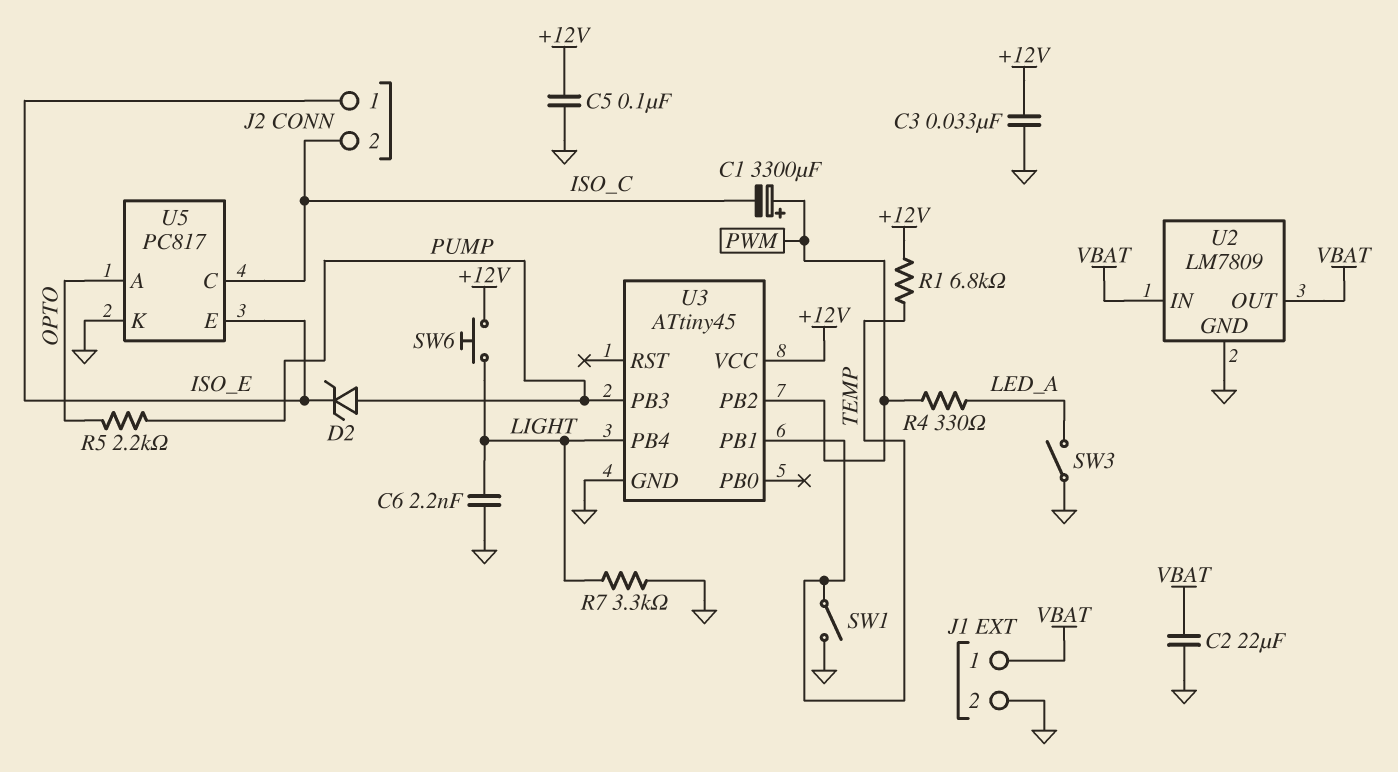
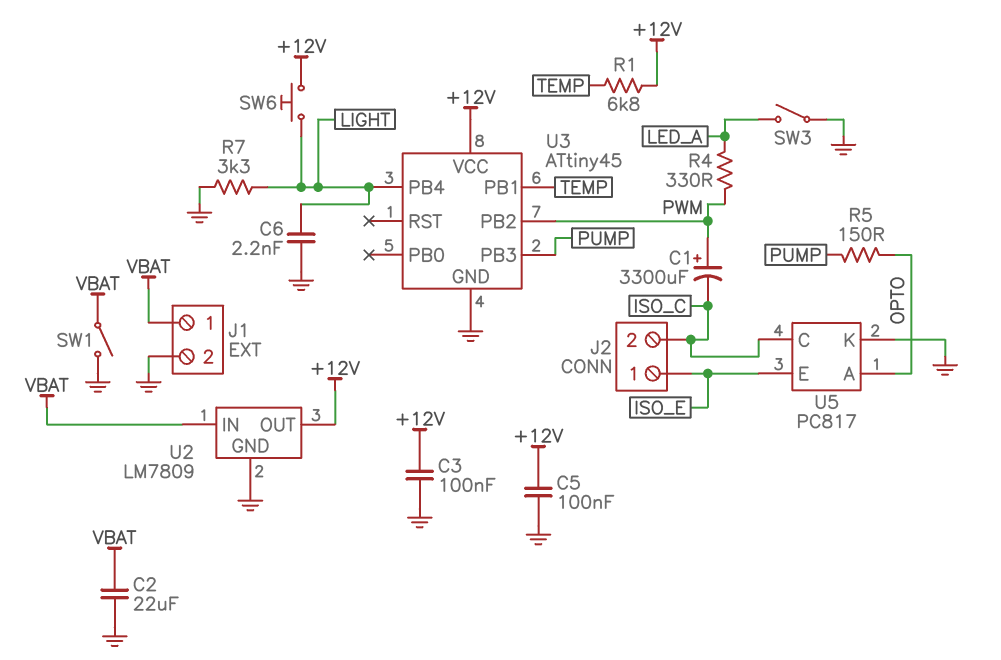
C3: 33nF (+12V, GND) -> 100nF (+12V, GND)
D2: zener (A PUMP, K ISO_E) -> none
R5: 2.2k (OPTO, PUMP) -> 150 (OPTO, PUMP)
SW1: switch (GND, TEMP) -> switch (GND, VBAT)
U2 pin OUT: VBAT -> +12V

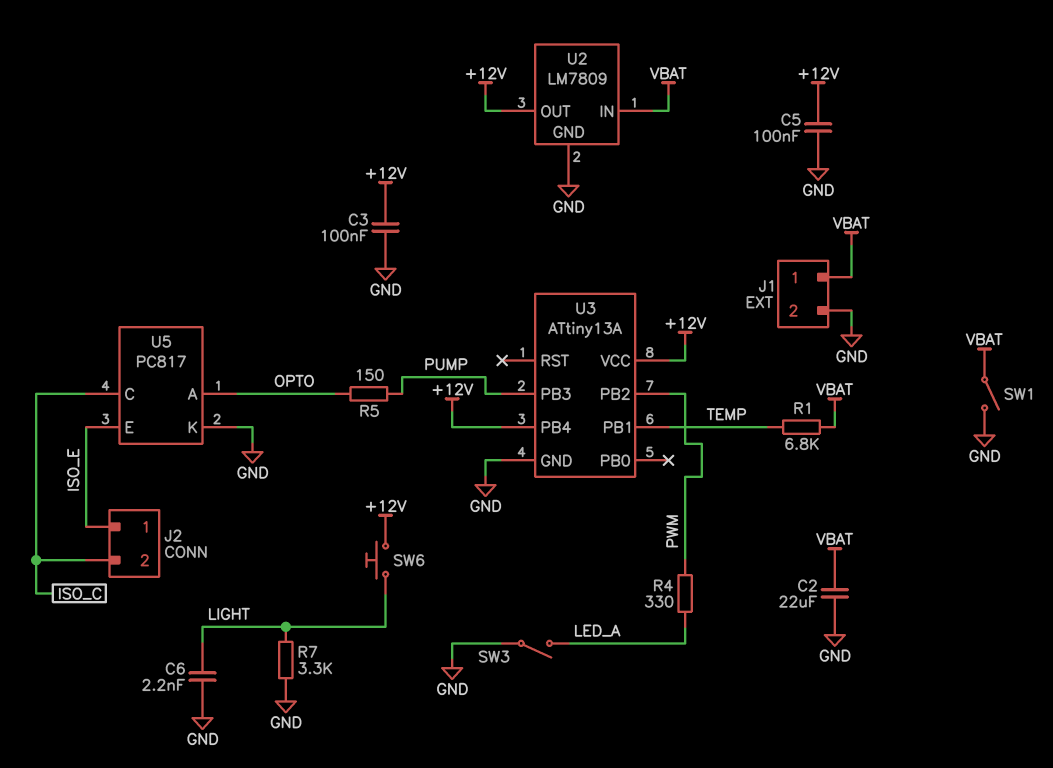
C1: 3300uF (plus PWM, minus ISO_C) -> none
R1: 6.8k (+12V, TEMP) -> 6.8k (TEMP, VBAT)
U3: ATtiny45 -> ATtiny13A
U3 pin PB4: LIGHT -> +12V

